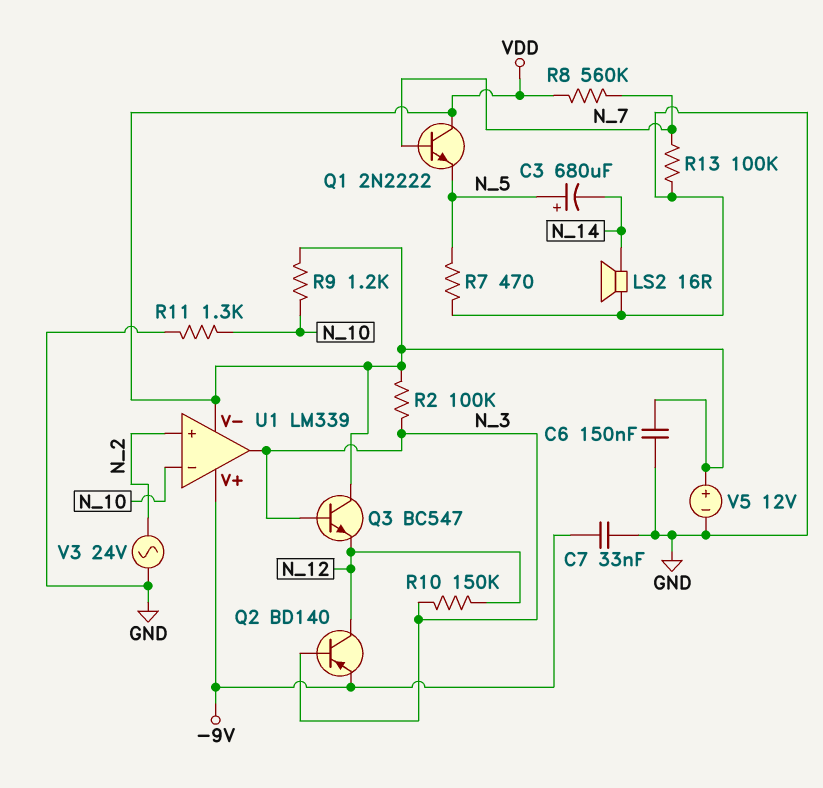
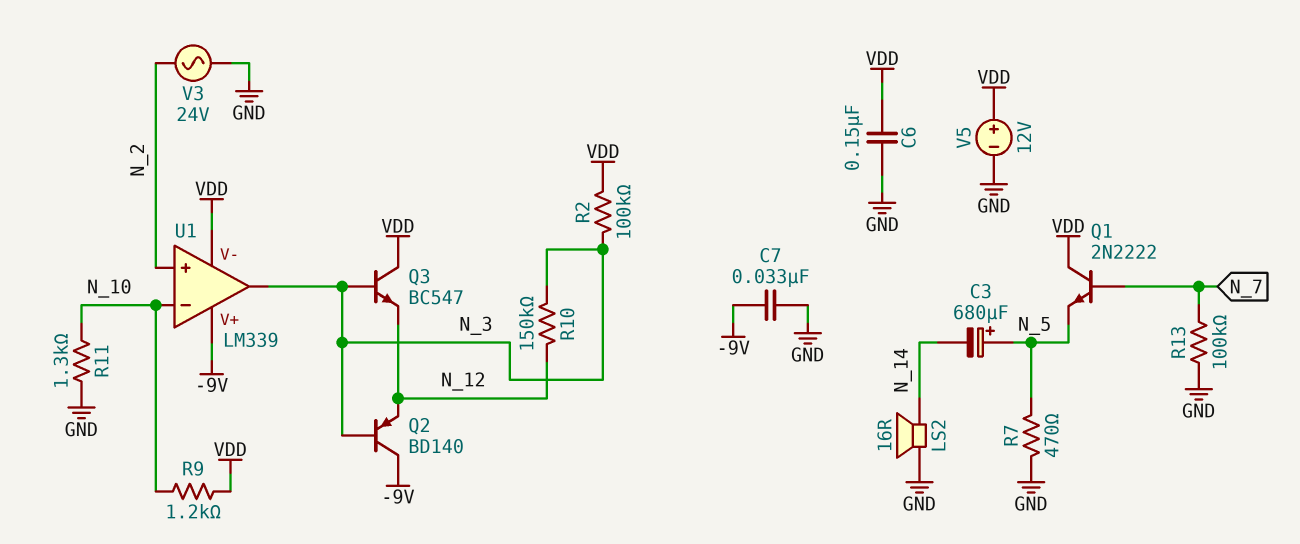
Q2: PNP BD140 (B N_3, C N_12, E -9V) -> PNP BD140 (B N_3, C -9V, E N_12)
R8: 560k (N_7, VDD) -> none

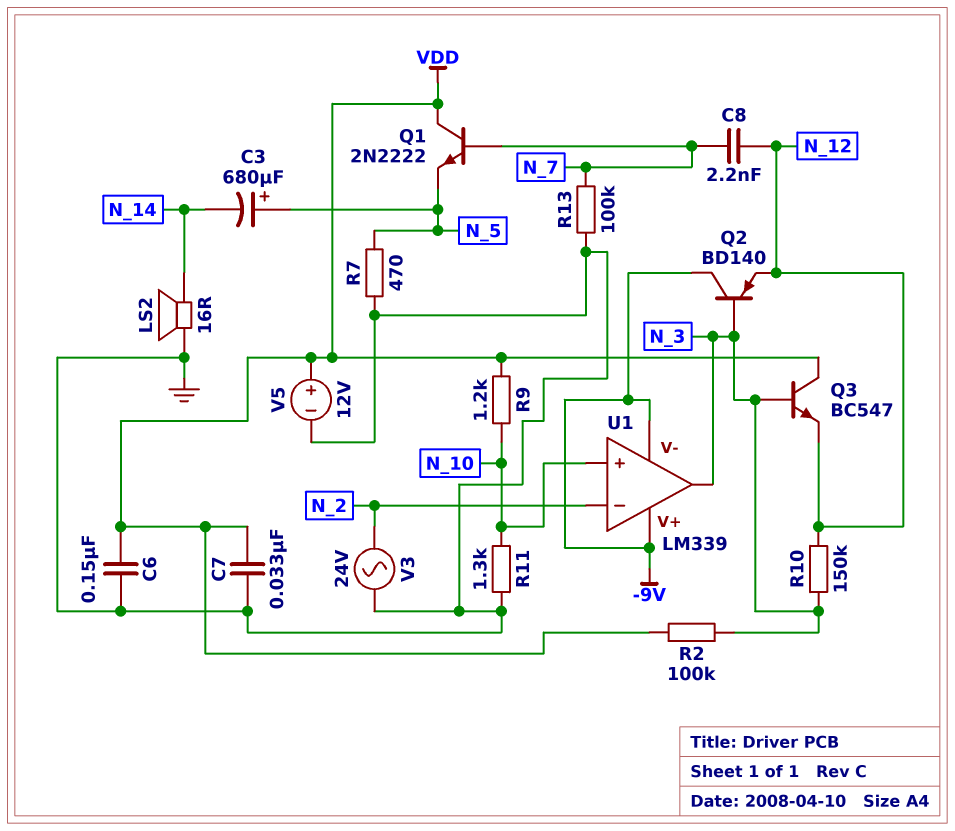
C7: 33nF (-9V, GND) -> 33nF (GND, VDD)
C8: none -> 2.2nF (N_7, N_12)
U1 pin V-: VDD -> -9V
U1 pin in+: N_2 -> N_10
U1 pin in-: N_10 -> N_2

